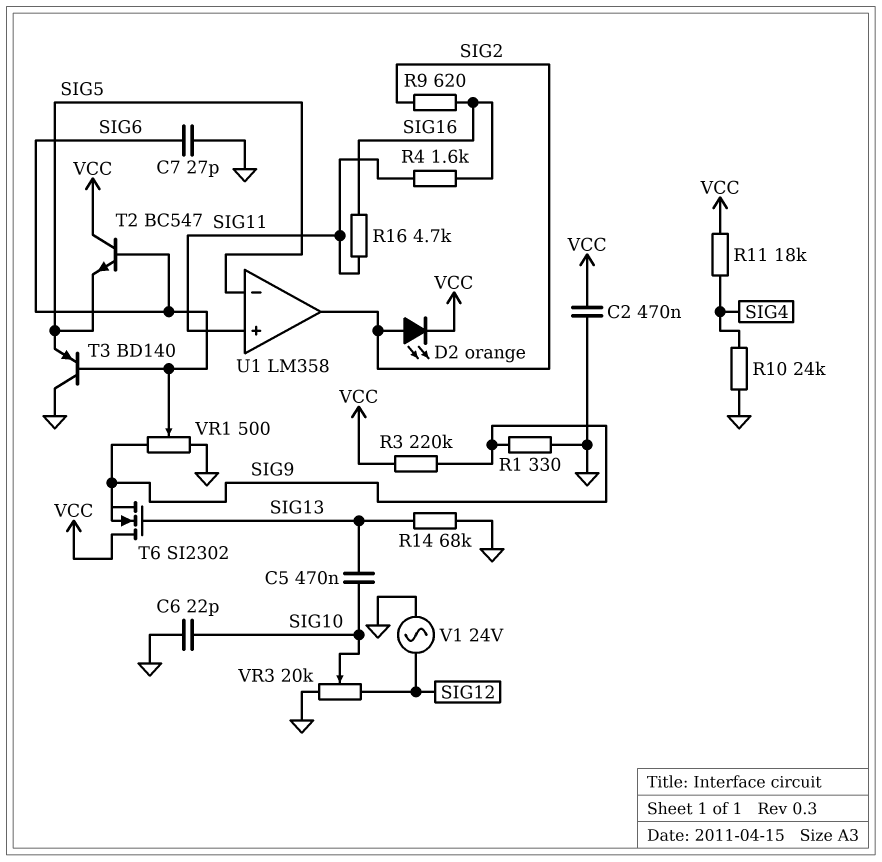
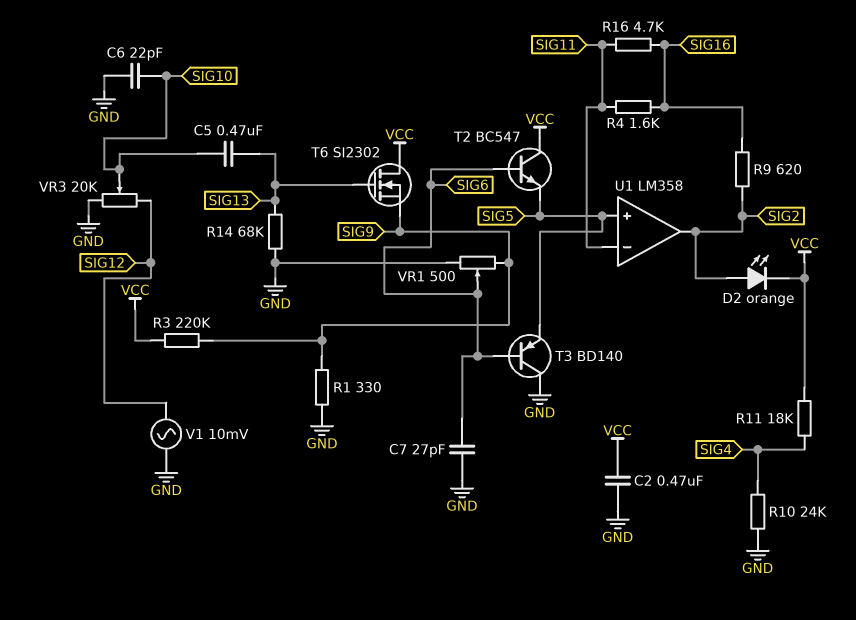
U1 pin in+: SIG11 -> SIG5
U1 pin in-: SIG5 -> SIG11
V1: AC 24V (GND, SIG12) -> AC 10mV (GND, SIG12)

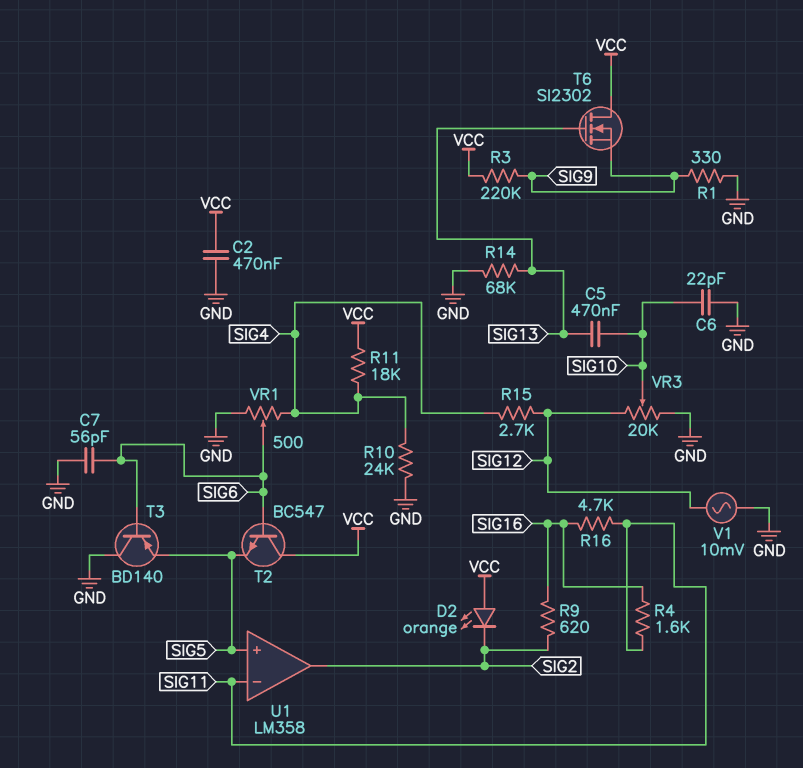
C7: 27pF (GND, SIG6) -> 56pF (GND, SIG6)
D2: LED orange (A SIG2, K VCC) -> LED orange (A VCC, K SIG2)
R15: none -> 2.7k (SIG4, SIG12)
VR1: 500 (GND, SIG9, wiper SIG6) -> 500 (GND, SIG4, wiper SIG6)

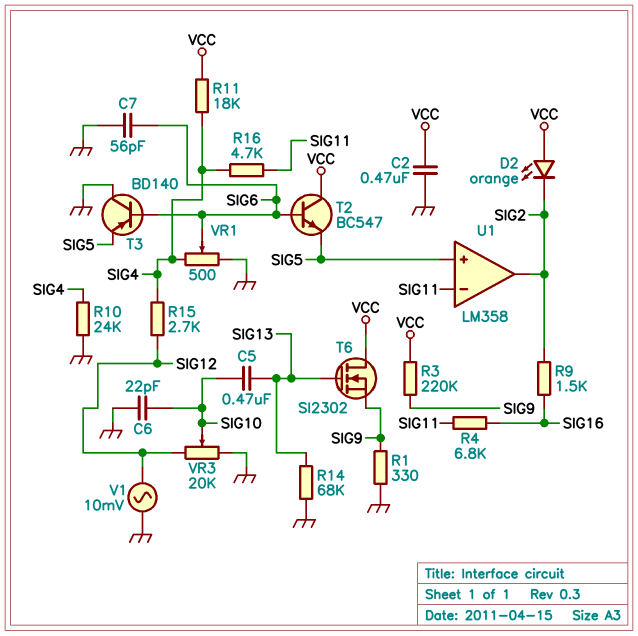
R4: 1.6k (SIG11, SIG16) -> 6.8k (SIG11, SIG16)
R9: 620 (SIG2, SIG16) -> 1.5k (SIG2, SIG16)
R16: 4.7k (SIG11, SIG16) -> 4.7k (SIG4, SIG11)

